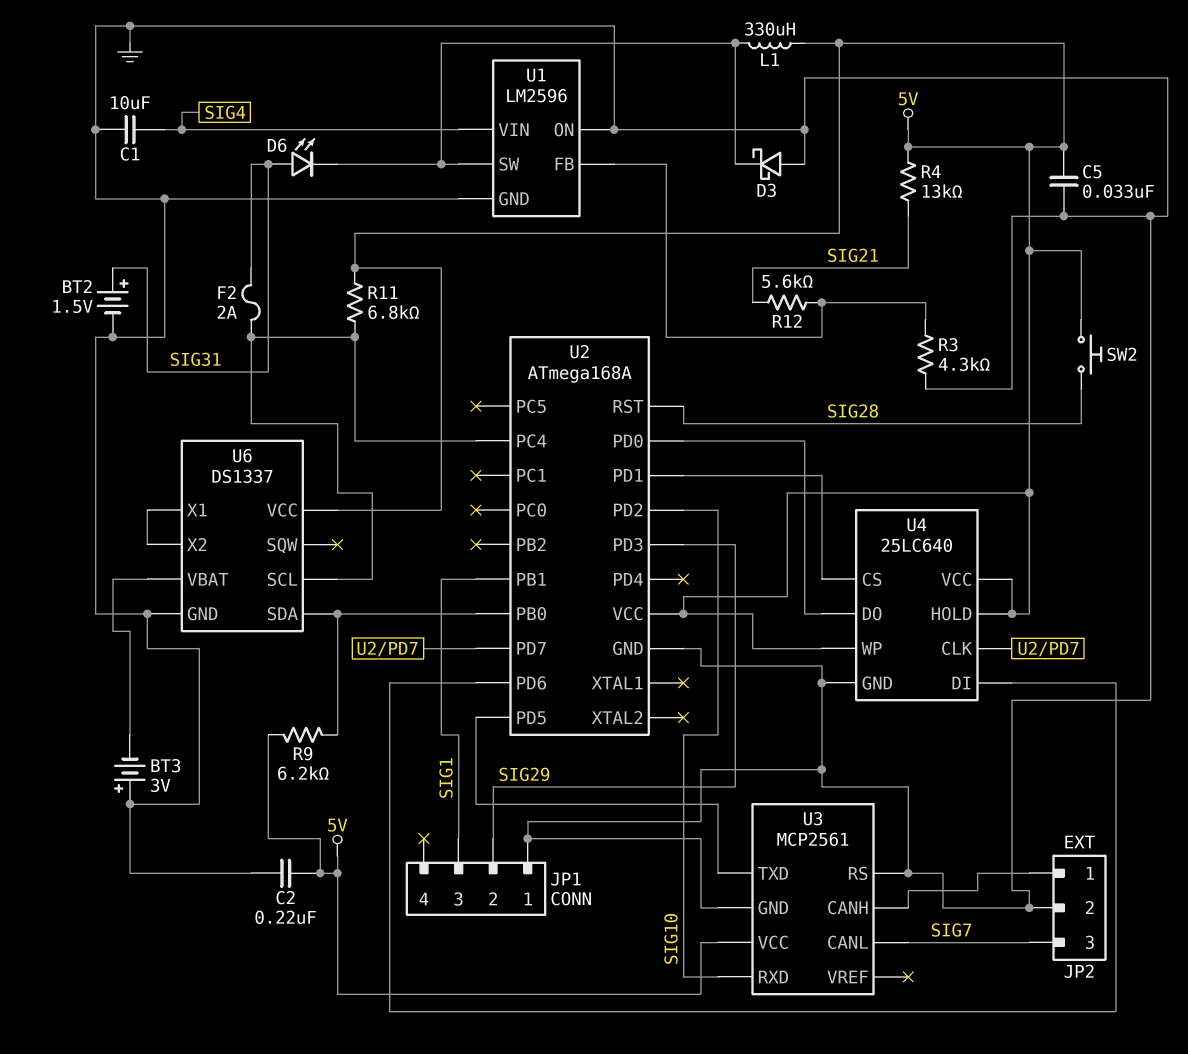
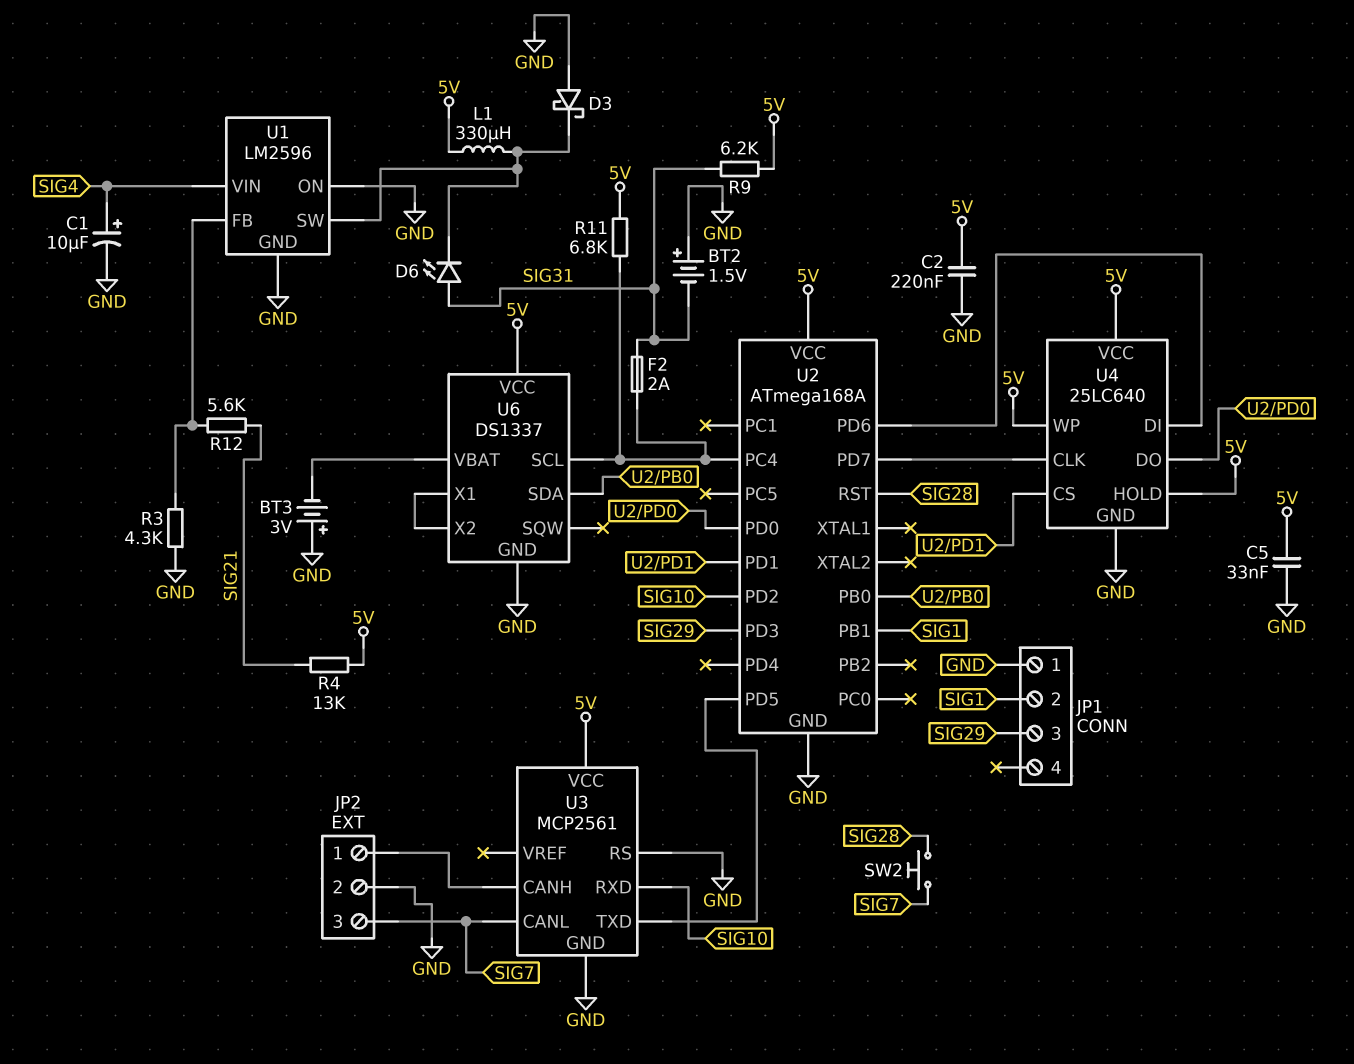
BT2: 1.5V (plus SIG31, minus GND) -> 1.5V (plus GND, minus SIG31)
C1: 10uF (GND, SIG4) -> 10uF (plus SIG4, minus GND)
JP1 pin 2: SIG29 -> SIG1
JP1 pin 3: SIG1 -> SIG29
R9: 6.2k (5V, U2/PB0) -> 6.2k (5V, SIG31)
SW2: button (5V, SIG28) -> button (SIG7, SIG28)

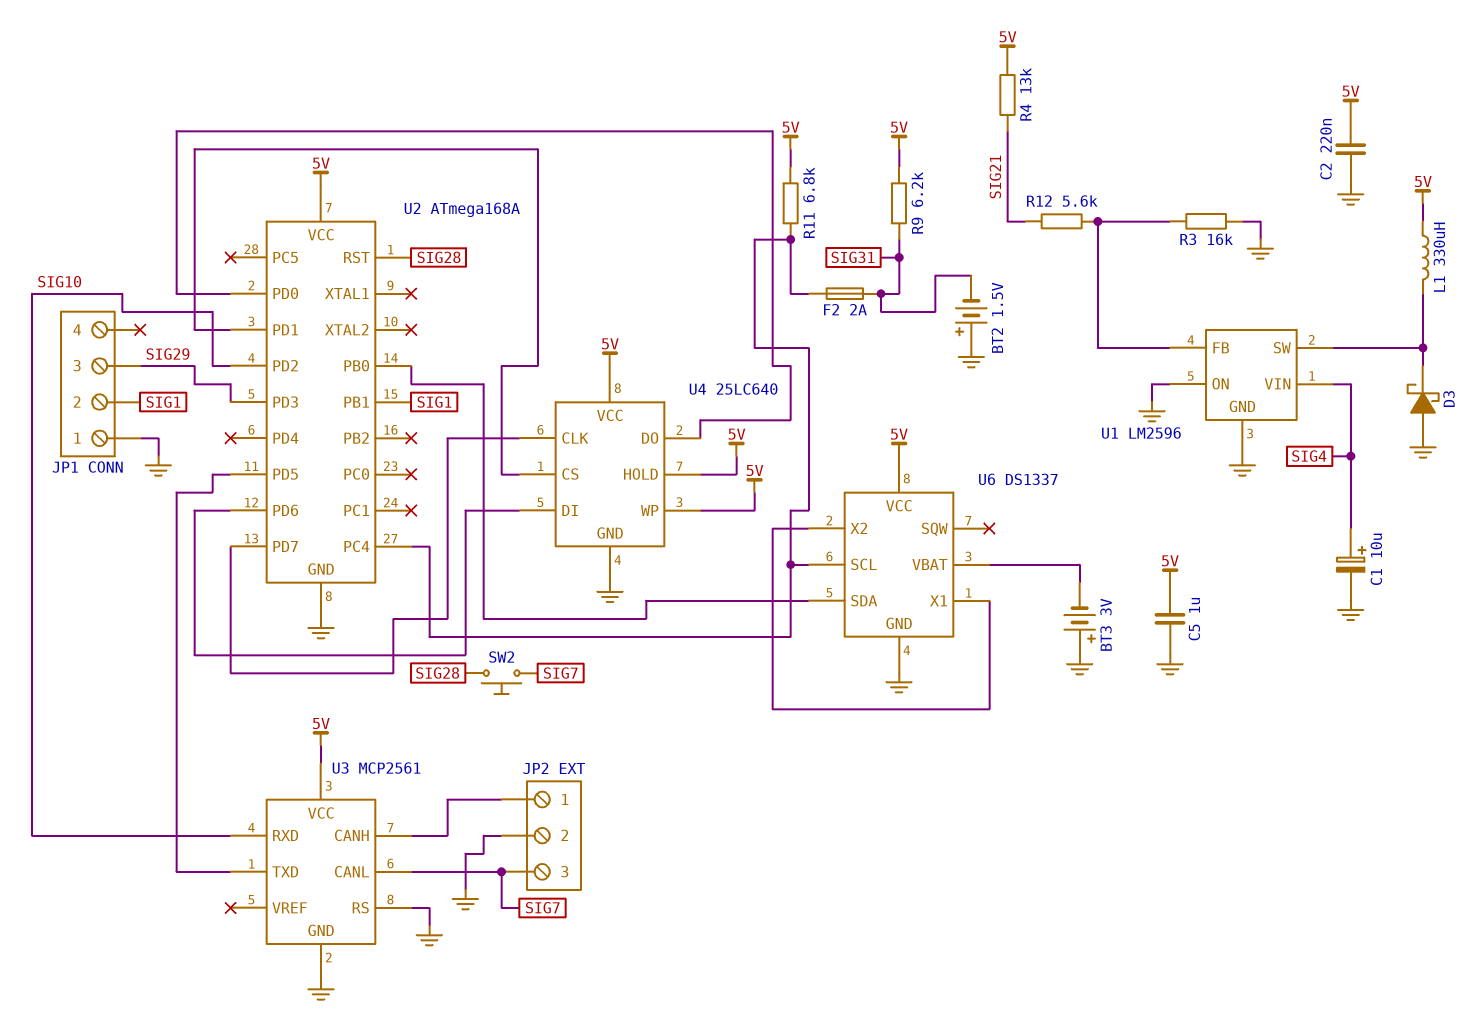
C5: 33nF (5V, GND) -> 1uF (5V, GND)
D6: LED (A SIG31, K U1/SW) -> none
R3: 4.3k (GND, U1/FB) -> 16k (GND, U1/FB)

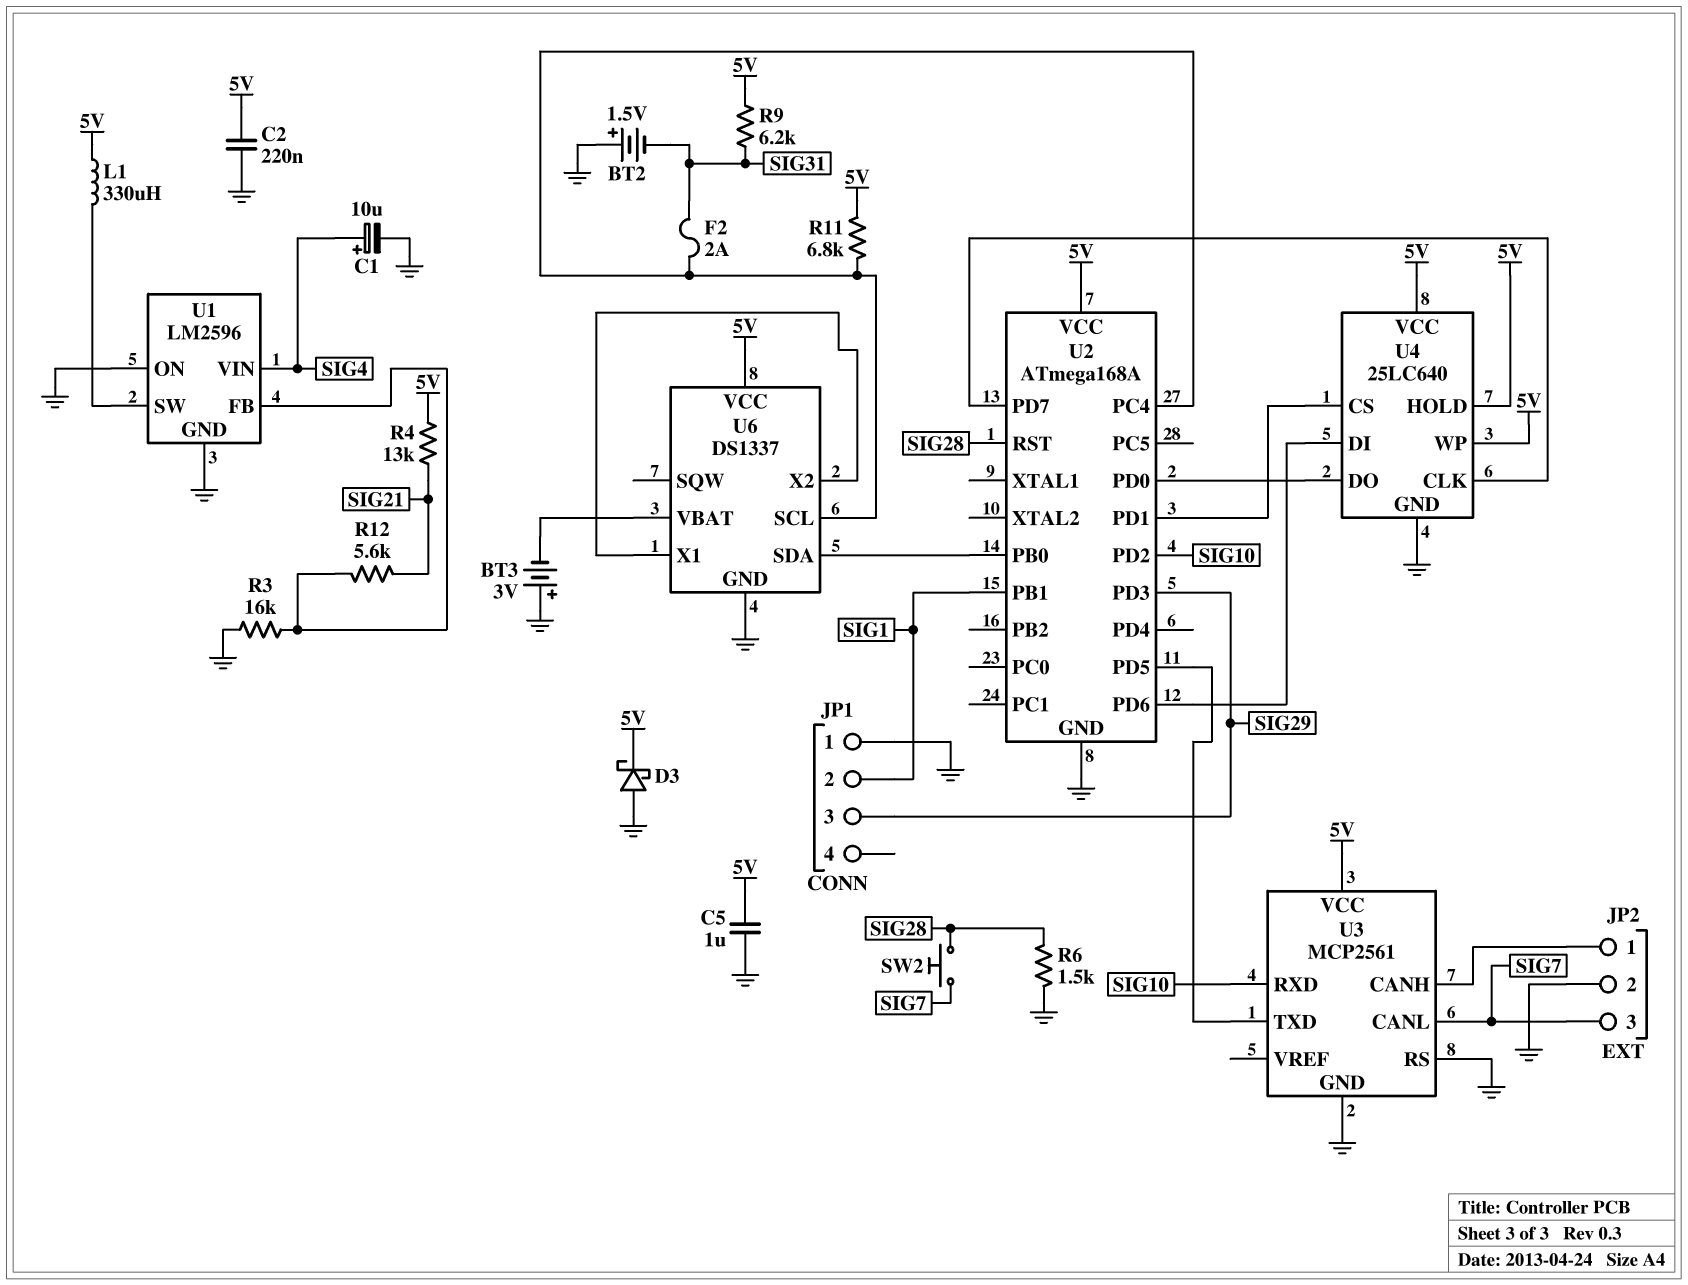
D3: schottky (A GND, K U1/SW) -> schottky (A GND, K 5V)
R6: none -> 1.5k (GND, SIG28)

